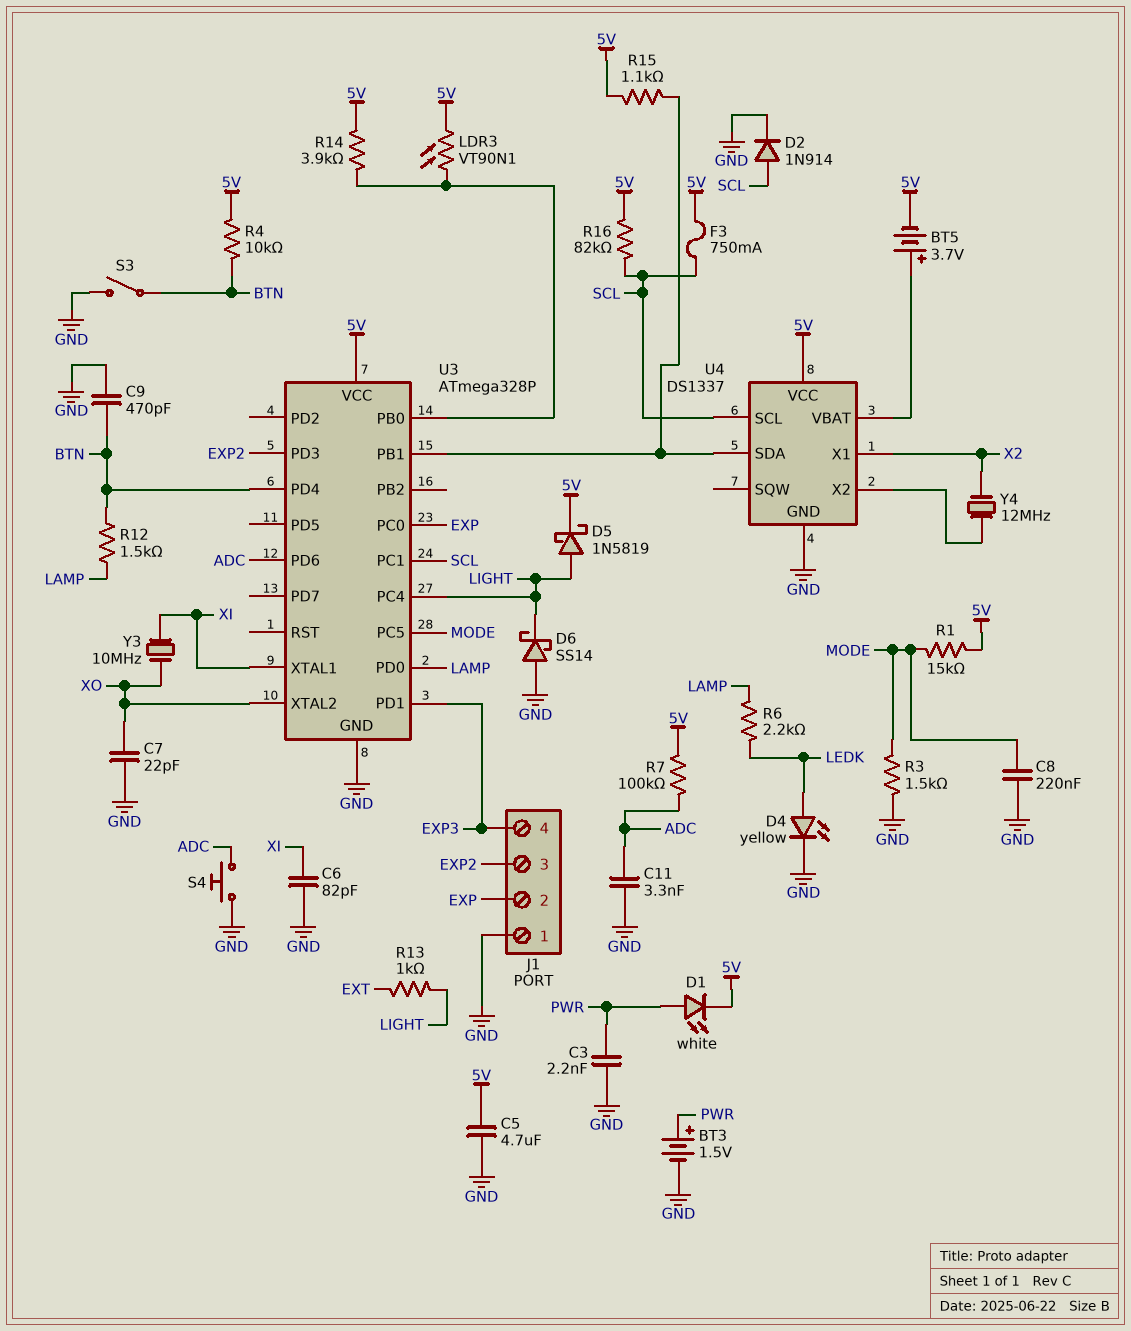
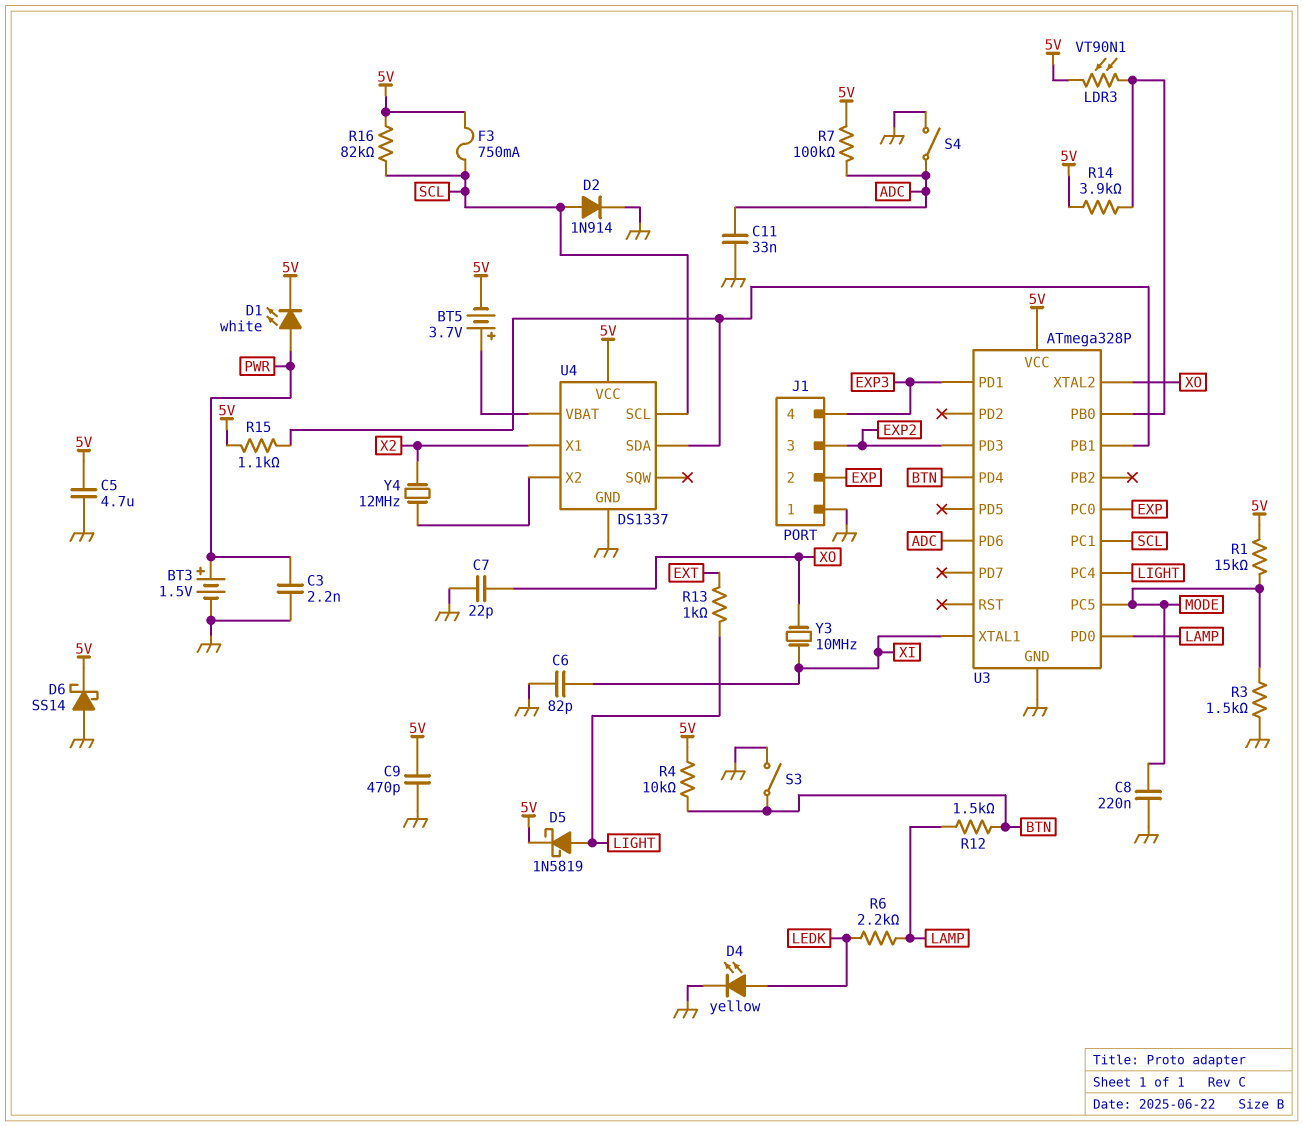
C9: 470pF (BTN, GND) -> 470pF (5V, GND)
C11: 3.3nF (ADC, GND) -> 33nF (ADC, GND)
D6: schottky SS14 (A GND, K LIGHT) -> schottky SS14 (A GND, K 5V)
S4: button (ADC, GND) -> switch (ADC, GND)

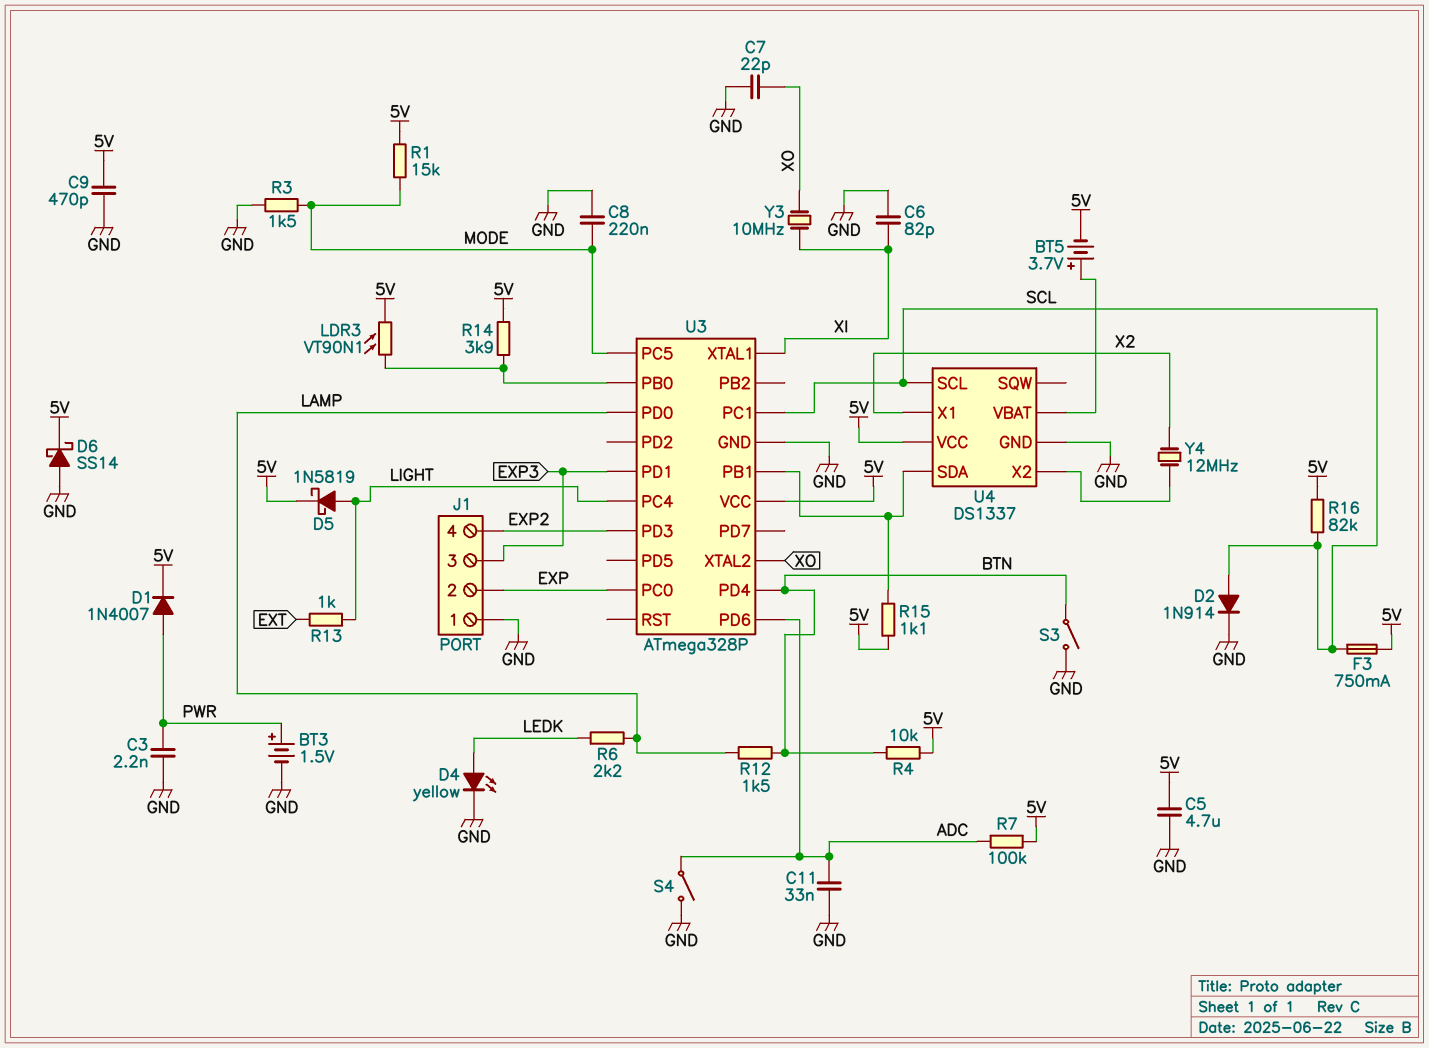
D1: LED white (A PWR, K 5V) -> diode 1N4007 (A PWR, K 5V)
J1 pin 3: EXP2 -> EXP3
J1 pin 4: EXP3 -> EXP2

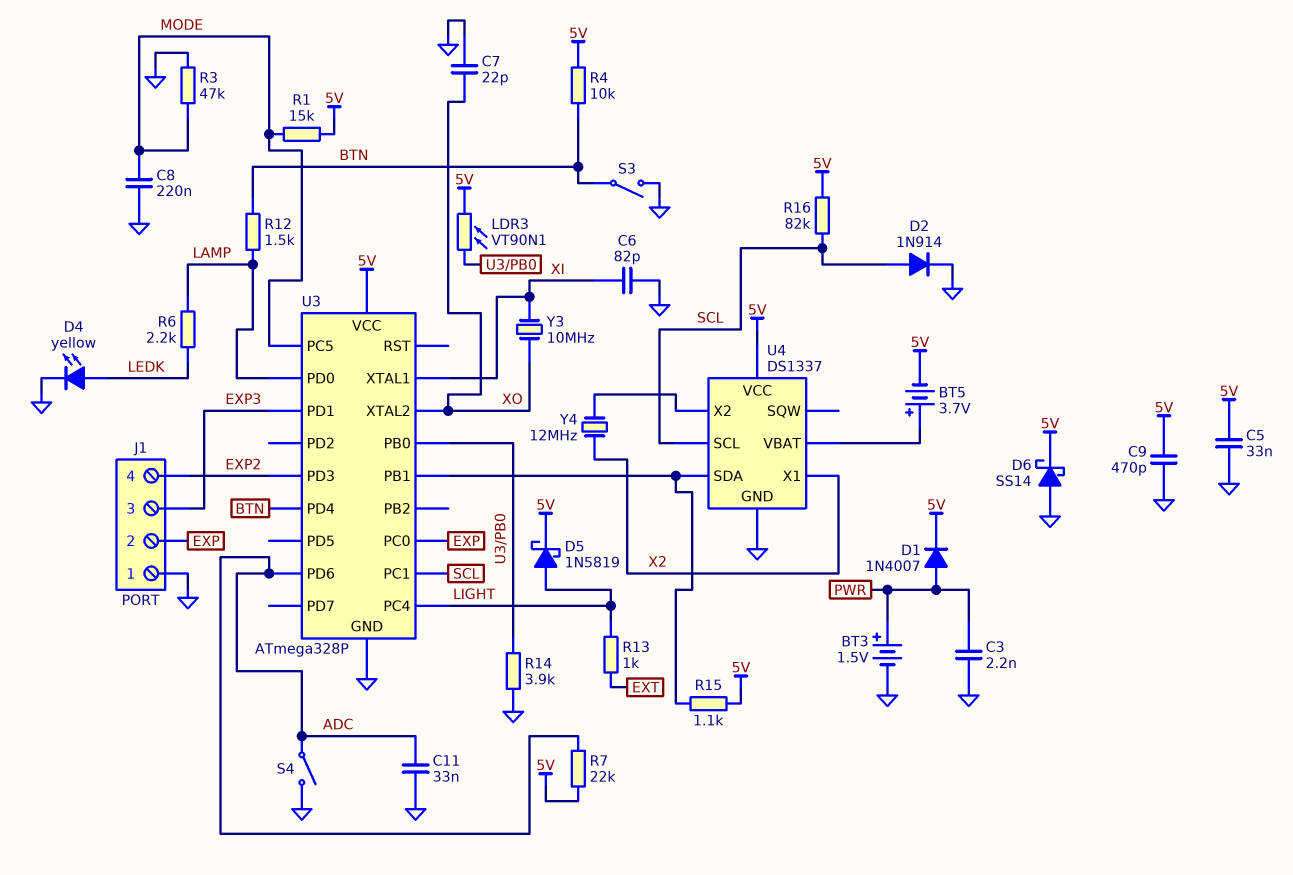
C5: 4.7uF (5V, GND) -> 33nF (5V, GND)
F3: 750mA (5V, SCL) -> none
R3: 1.5k (GND, MODE) -> 47k (GND, MODE)
R7: 100k (5V, ADC) -> 22k (5V, ADC)
R14: 3.9k (5V, U3/PB0) -> 3.9k (GND, U3/PB0)

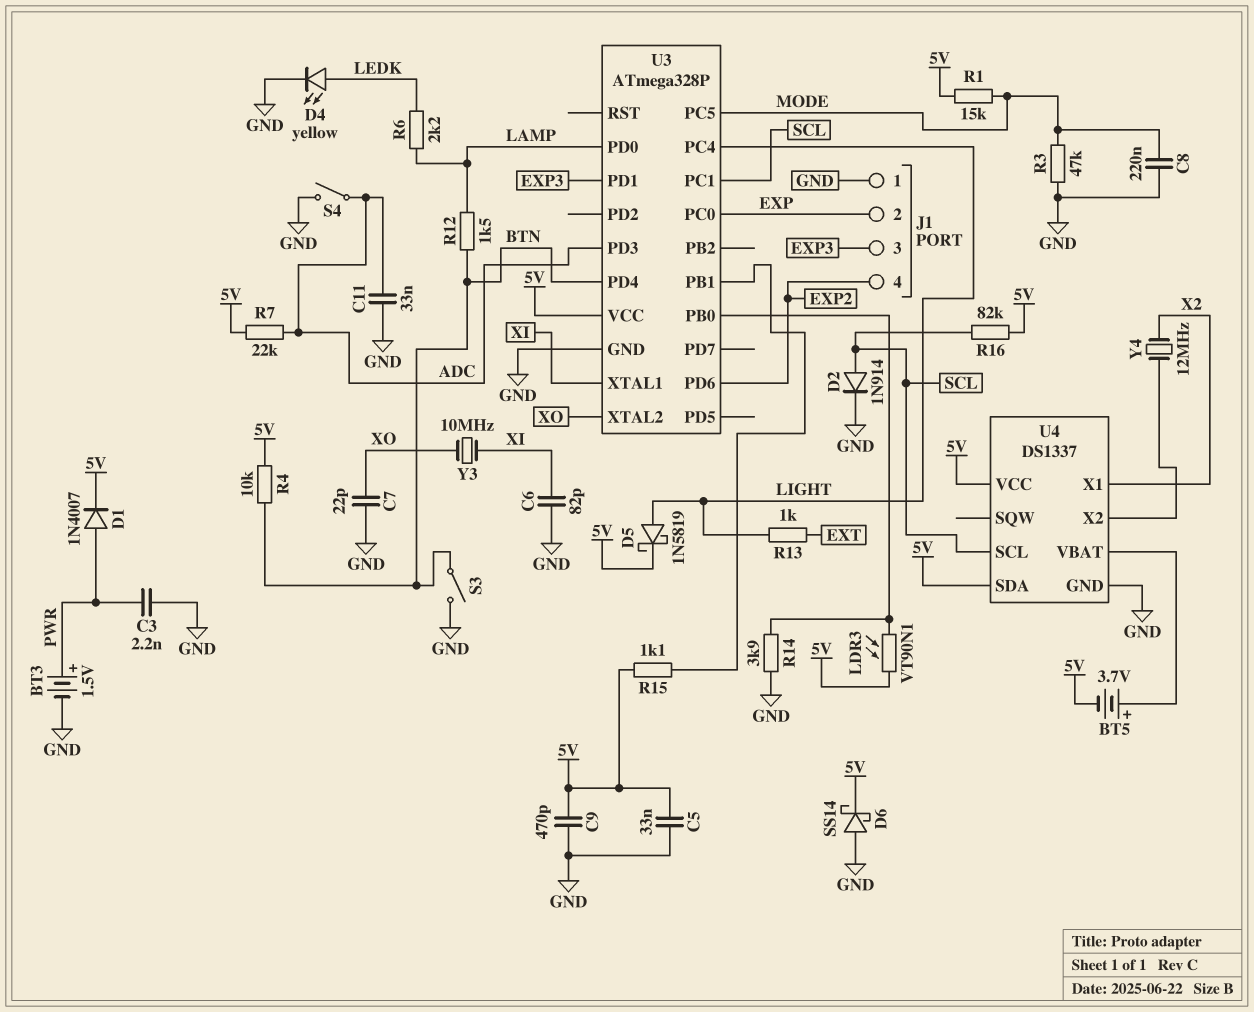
U3 pin PD3: EXP2 -> ADC
U3 pin PD6: ADC -> EXP2
U4 pin SDA: U3/PB1 -> 5V

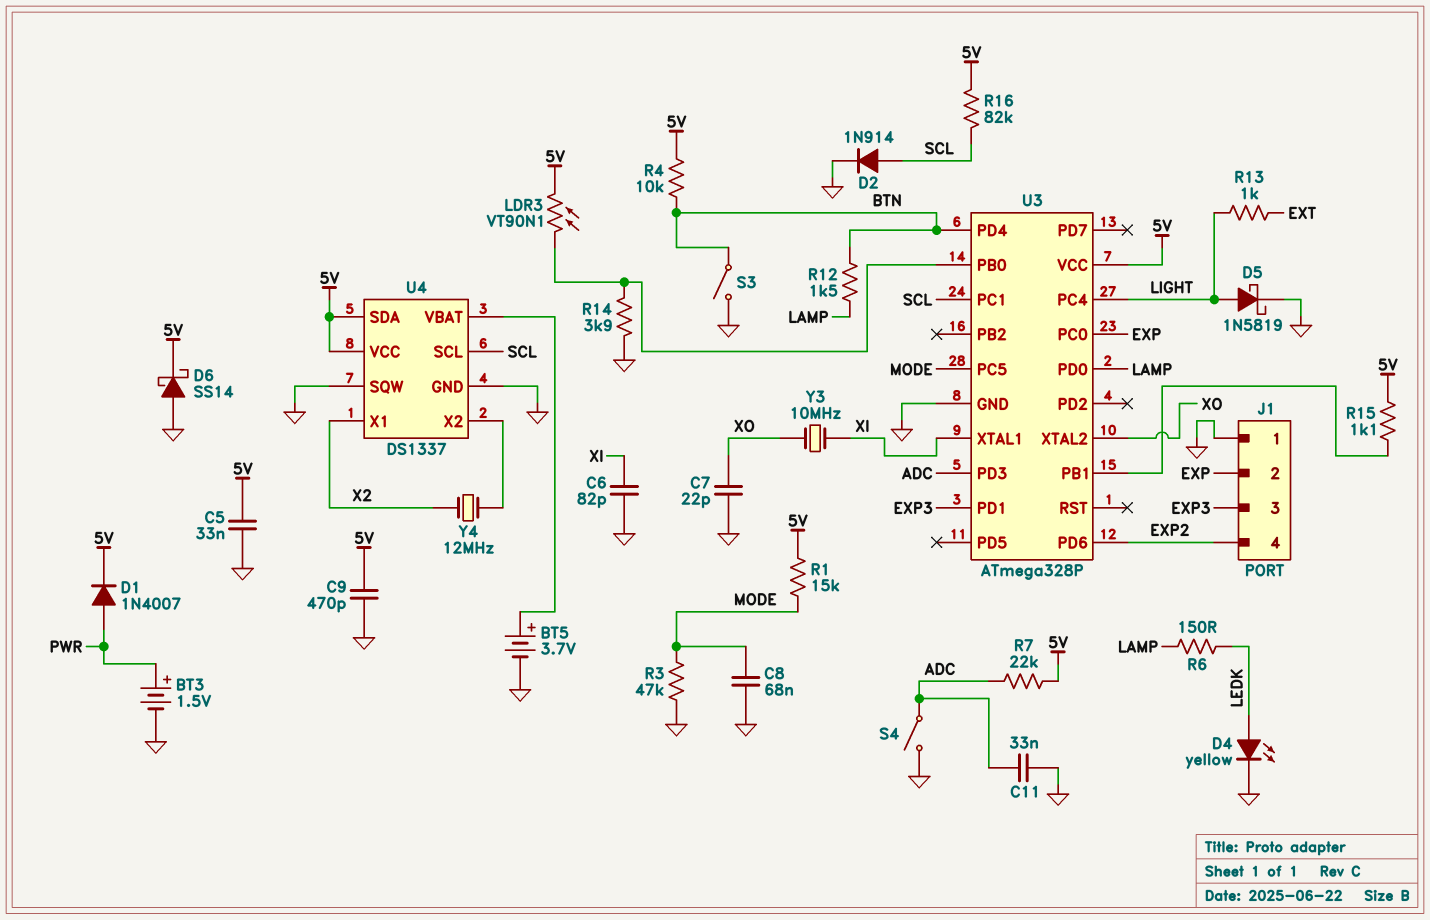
BT5: 3.7V (plus U4/VBAT, minus 5V) -> 3.7V (plus U4/VBAT, minus GND)
C3: 2.2nF (GND, PWR) -> none
C8: 220nF (GND, MODE) -> 68nF (GND, MODE)
D5: schottky 1N5819 (A LIGHT, K 5V) -> schottky 1N5819 (A LIGHT, K GND)
R6: 2.2k (LAMP, LEDK) -> 150 (LAMP, LEDK)
U4 pin SQW: none -> GND

